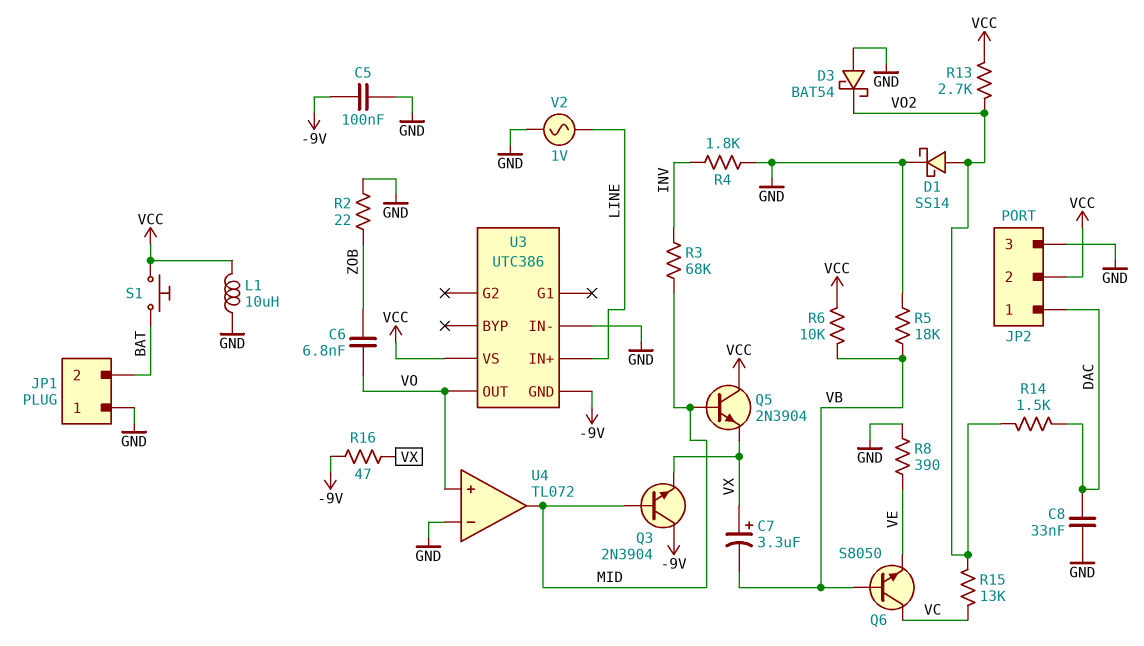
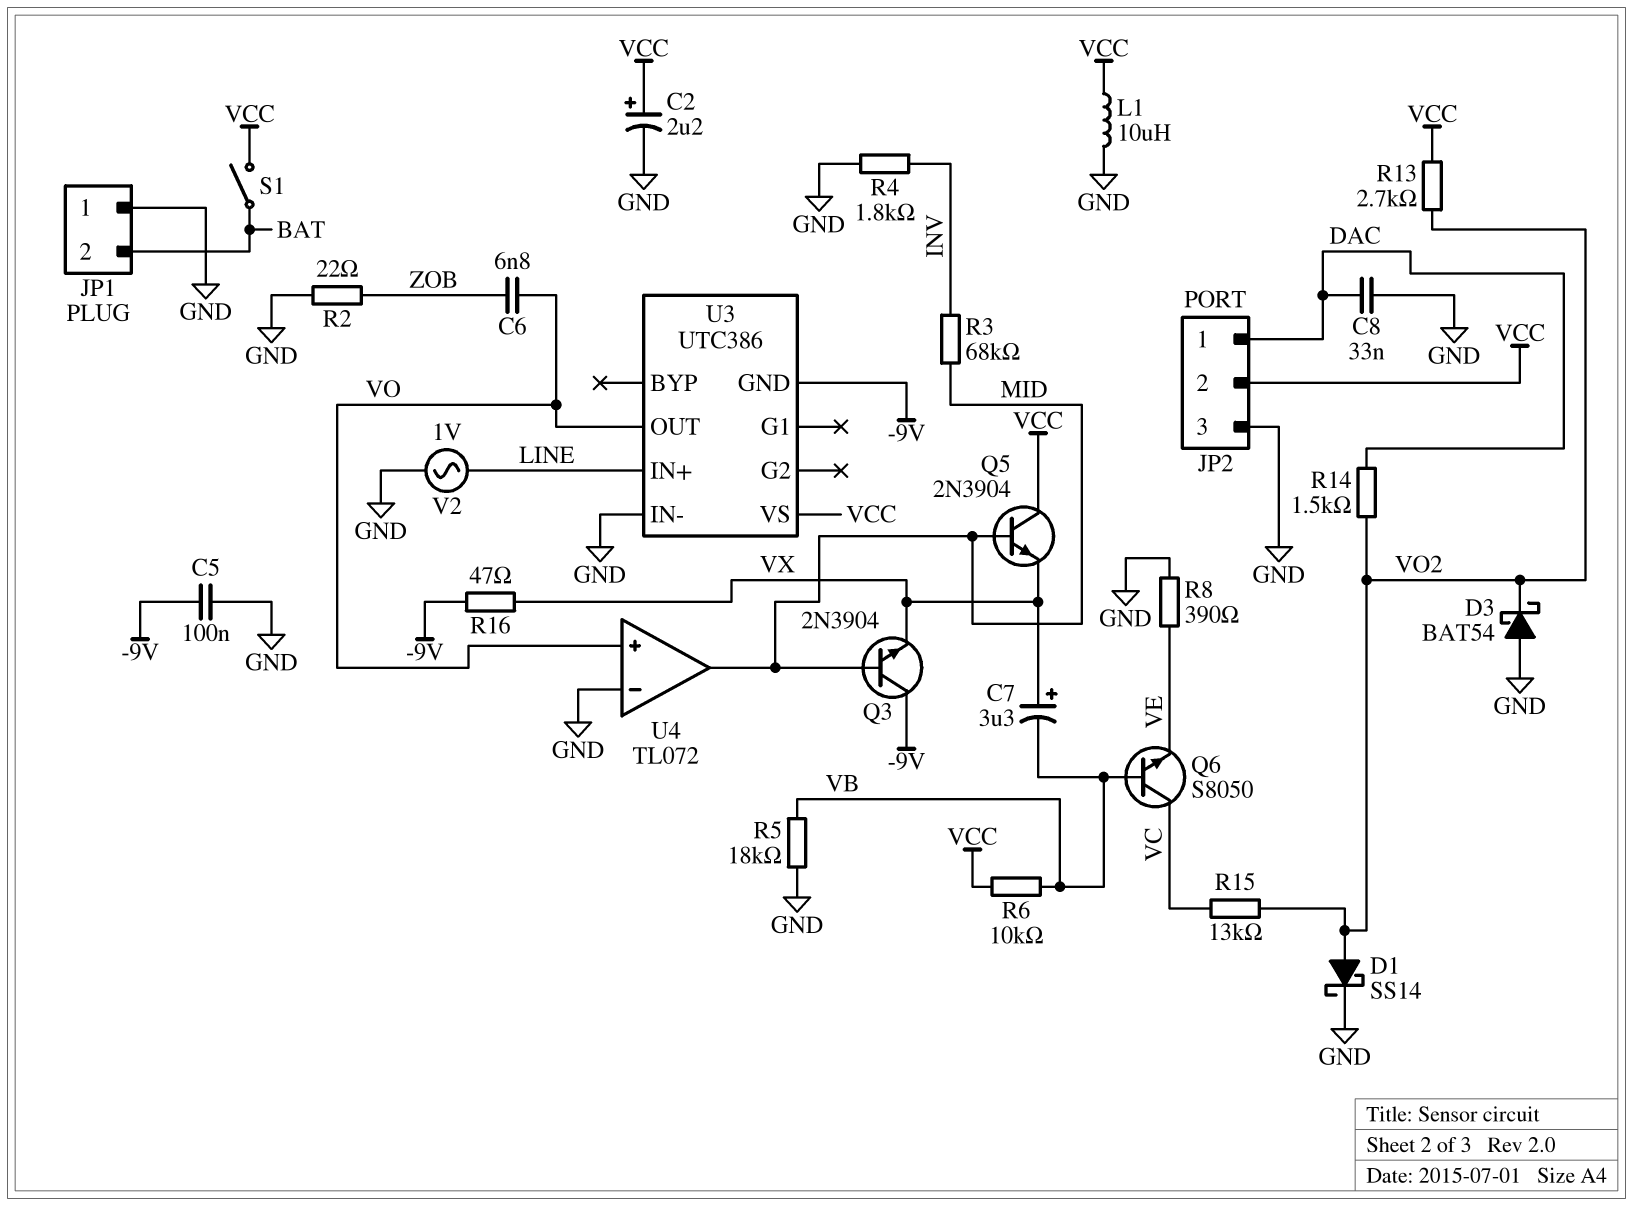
C2: none -> 2.2uF (plus VCC, minus GND)
S1: button (BAT, VCC) -> switch (BAT, VCC)

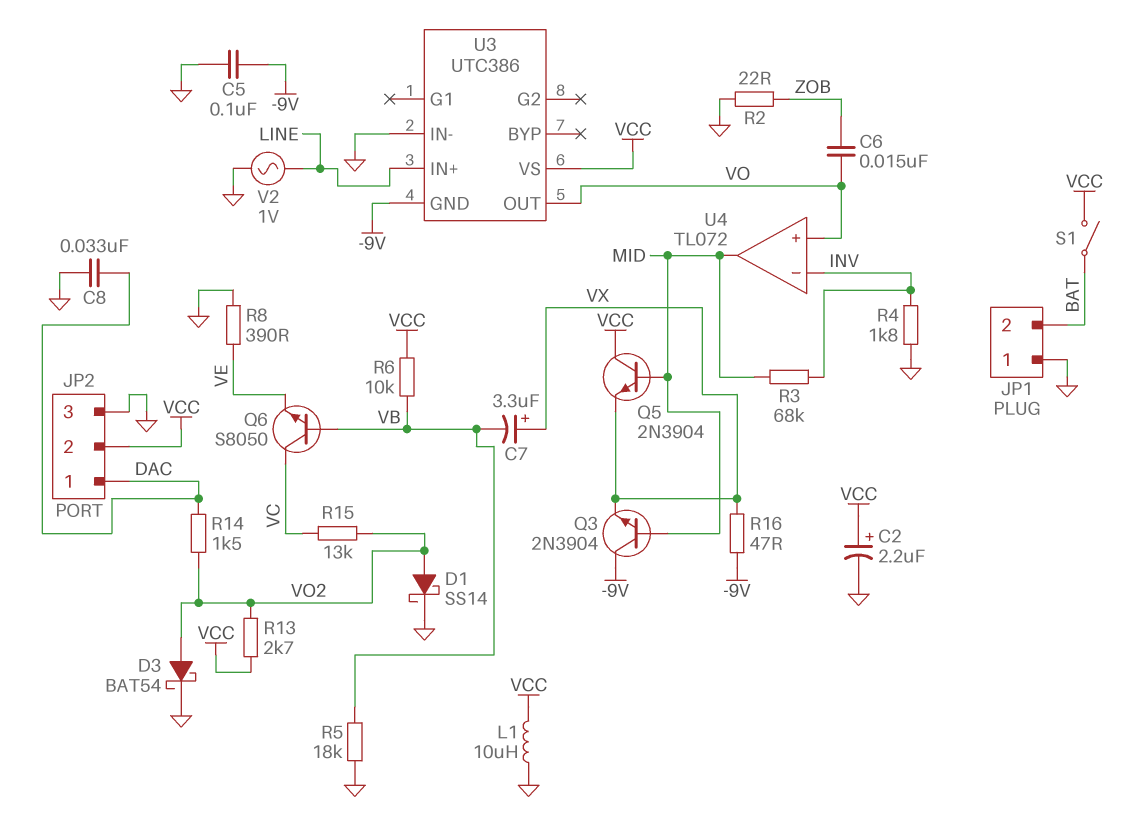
C6: 6.8nF (VO, ZOB) -> 15nF (VO, ZOB)
D3: schottky BAT54 (A GND, K VO2) -> schottky BAT54 (A VO2, K GND)
U4 pin in-: GND -> INV

